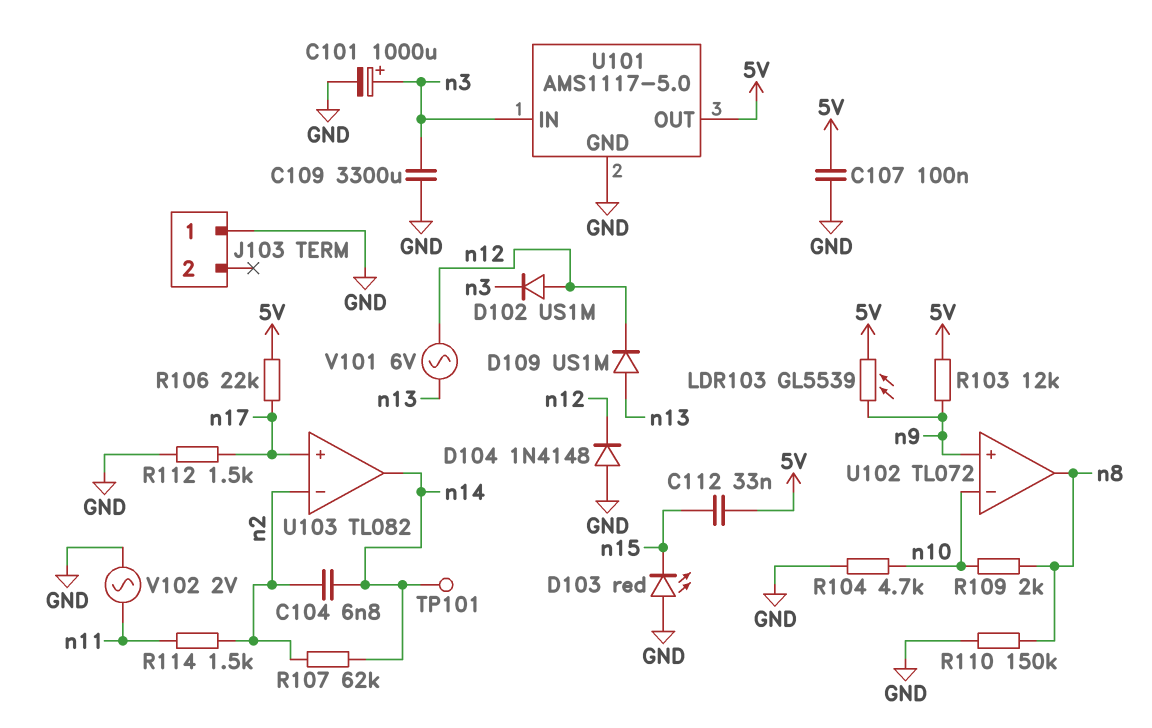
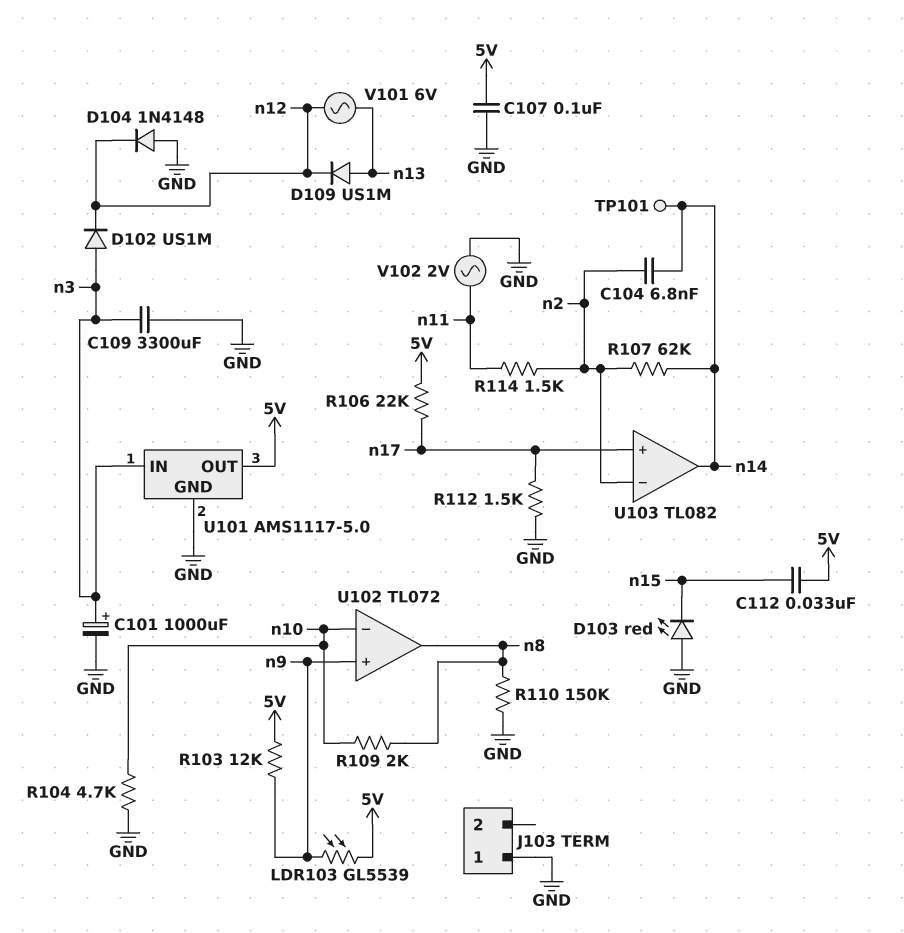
D102: diode US1M (A n12, K n3) -> diode US1M (A n3, K n12)

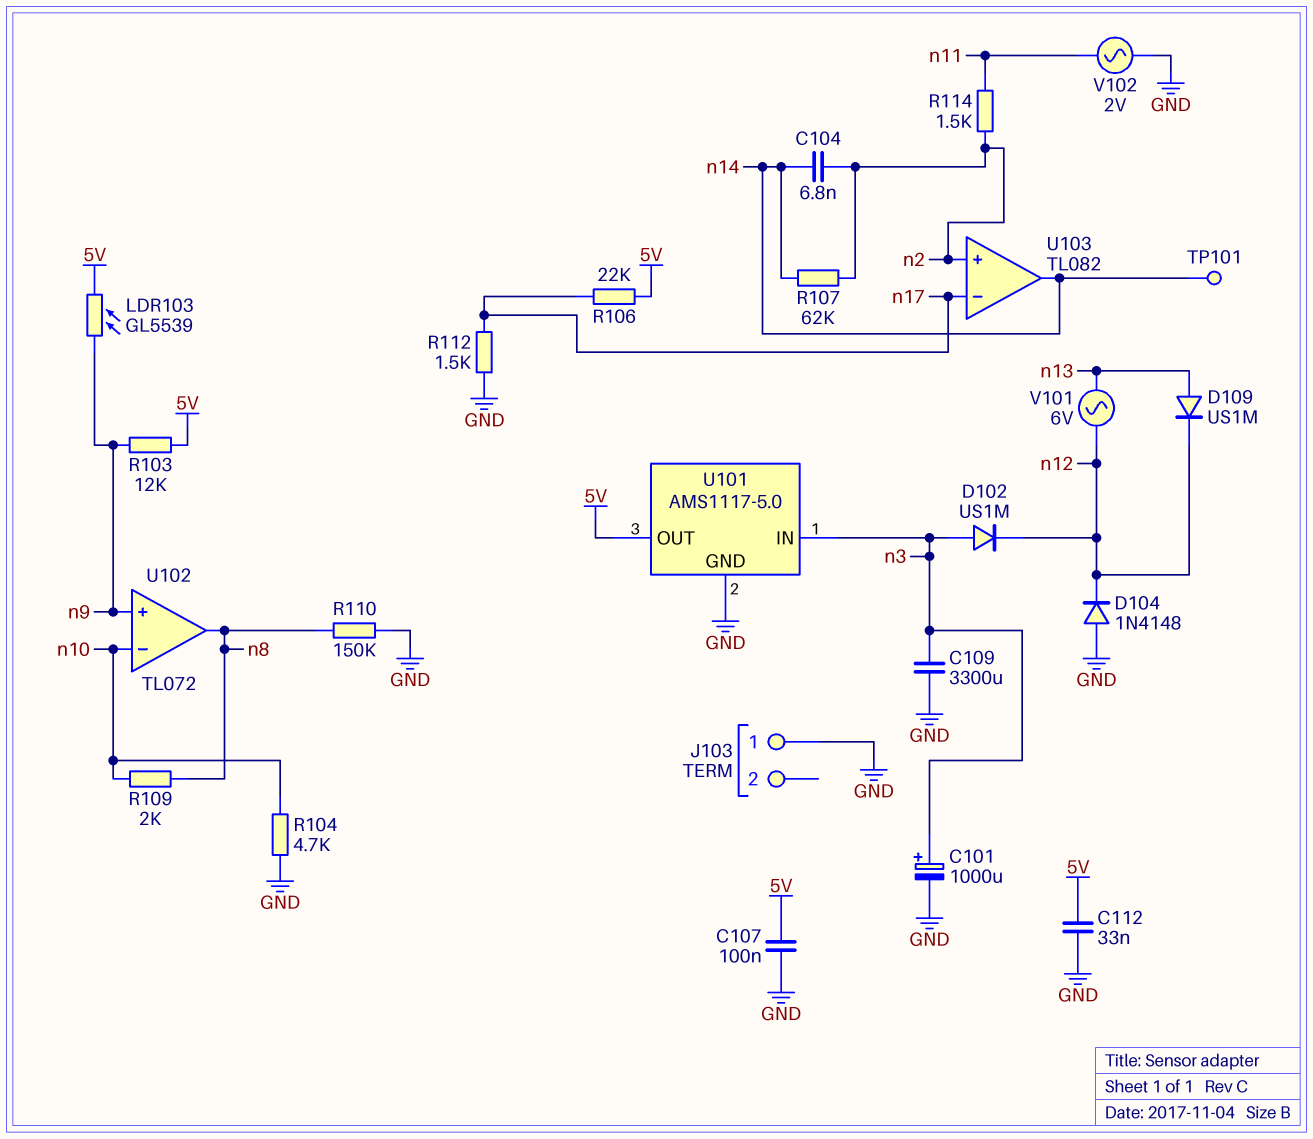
C112: 33nF (5V, n15) -> 33nF (5V, GND)
D103: LED red (A GND, K n15) -> none
U103 pin in+: n17 -> n2
U103 pin in-: n2 -> n17

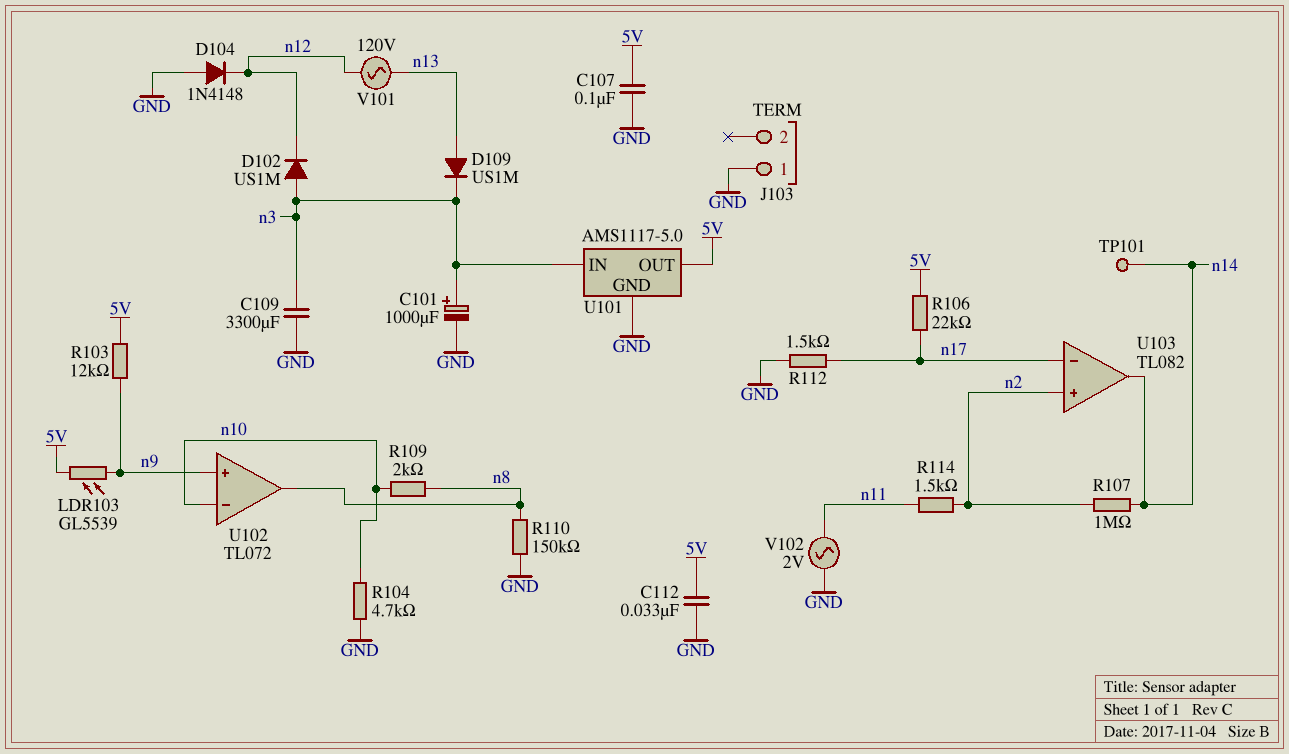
C104: 6.8nF (n2, n14) -> none
D109: diode US1M (A n13, K n12) -> diode US1M (A n13, K n3)
R107: 62k (n2, n14) -> 1M (n2, n14)
V101: AC 6V (n12, n13) -> AC 120V (n12, n13)

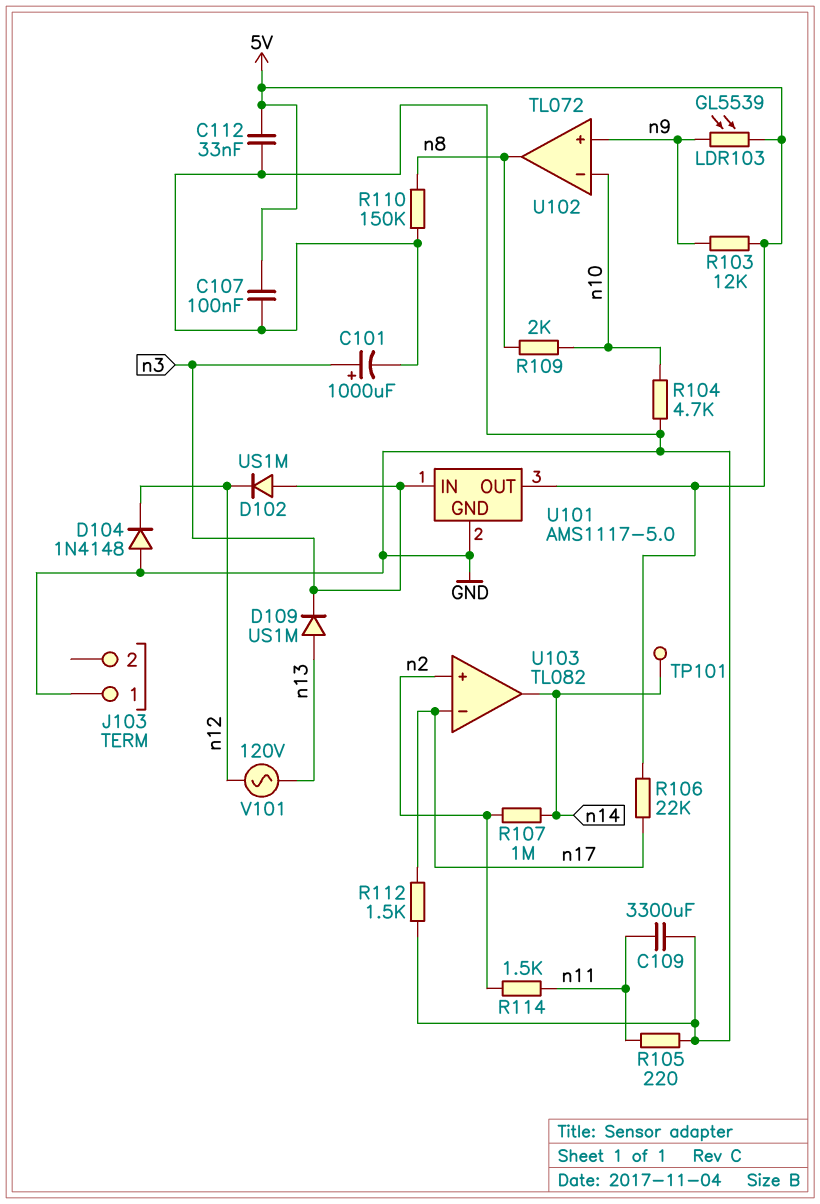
C109: 3300uF (GND, n3) -> 3300uF (GND, n11)
R105: none -> 220 (GND, n11)
V102: AC 2V (GND, n11) -> none

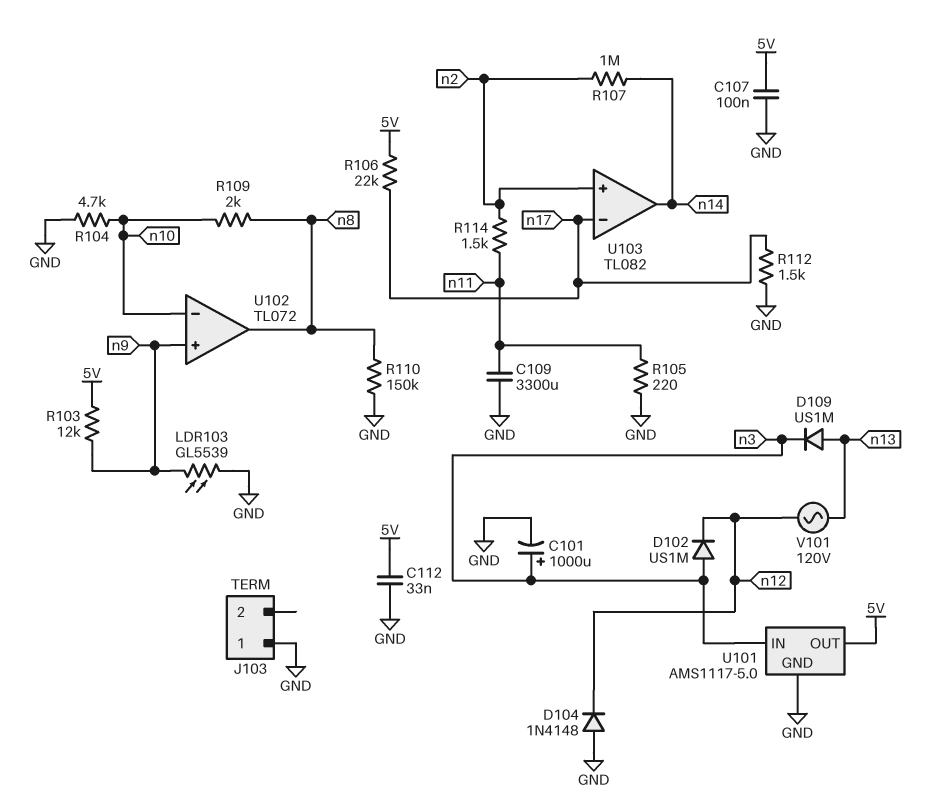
LDR103: GL5539 (5V, n9) -> GL5539 (GND, n9)
TP101: test point (n14) -> none

